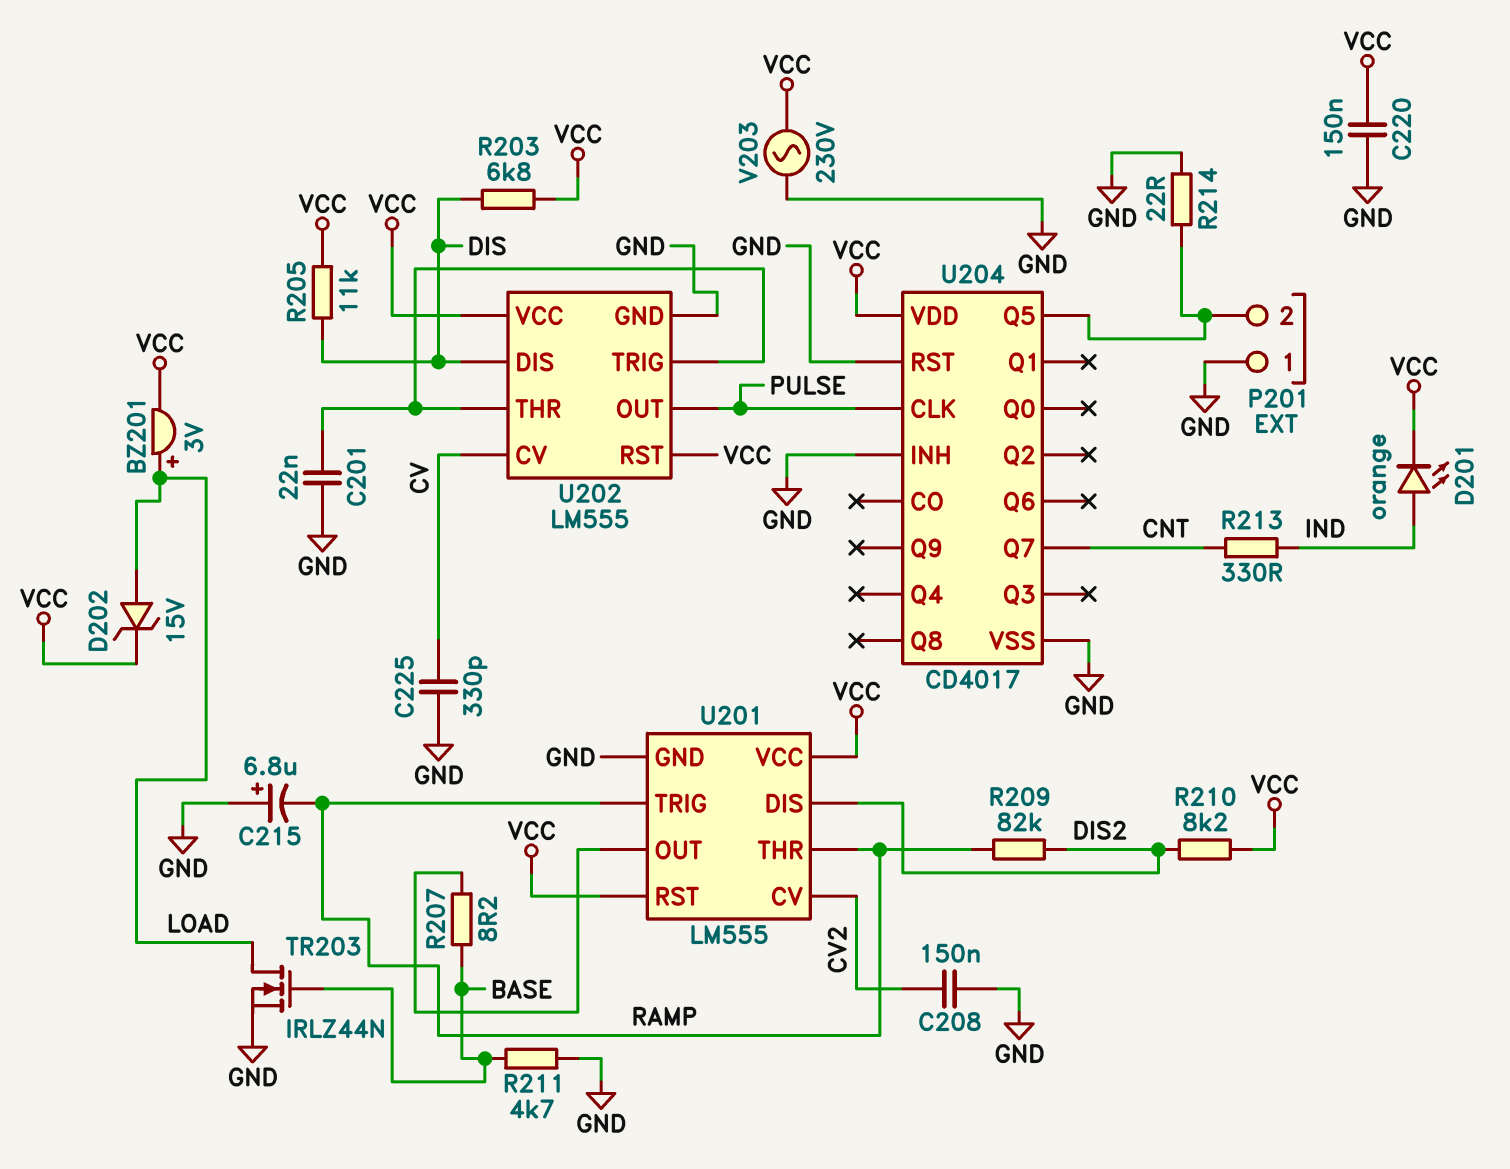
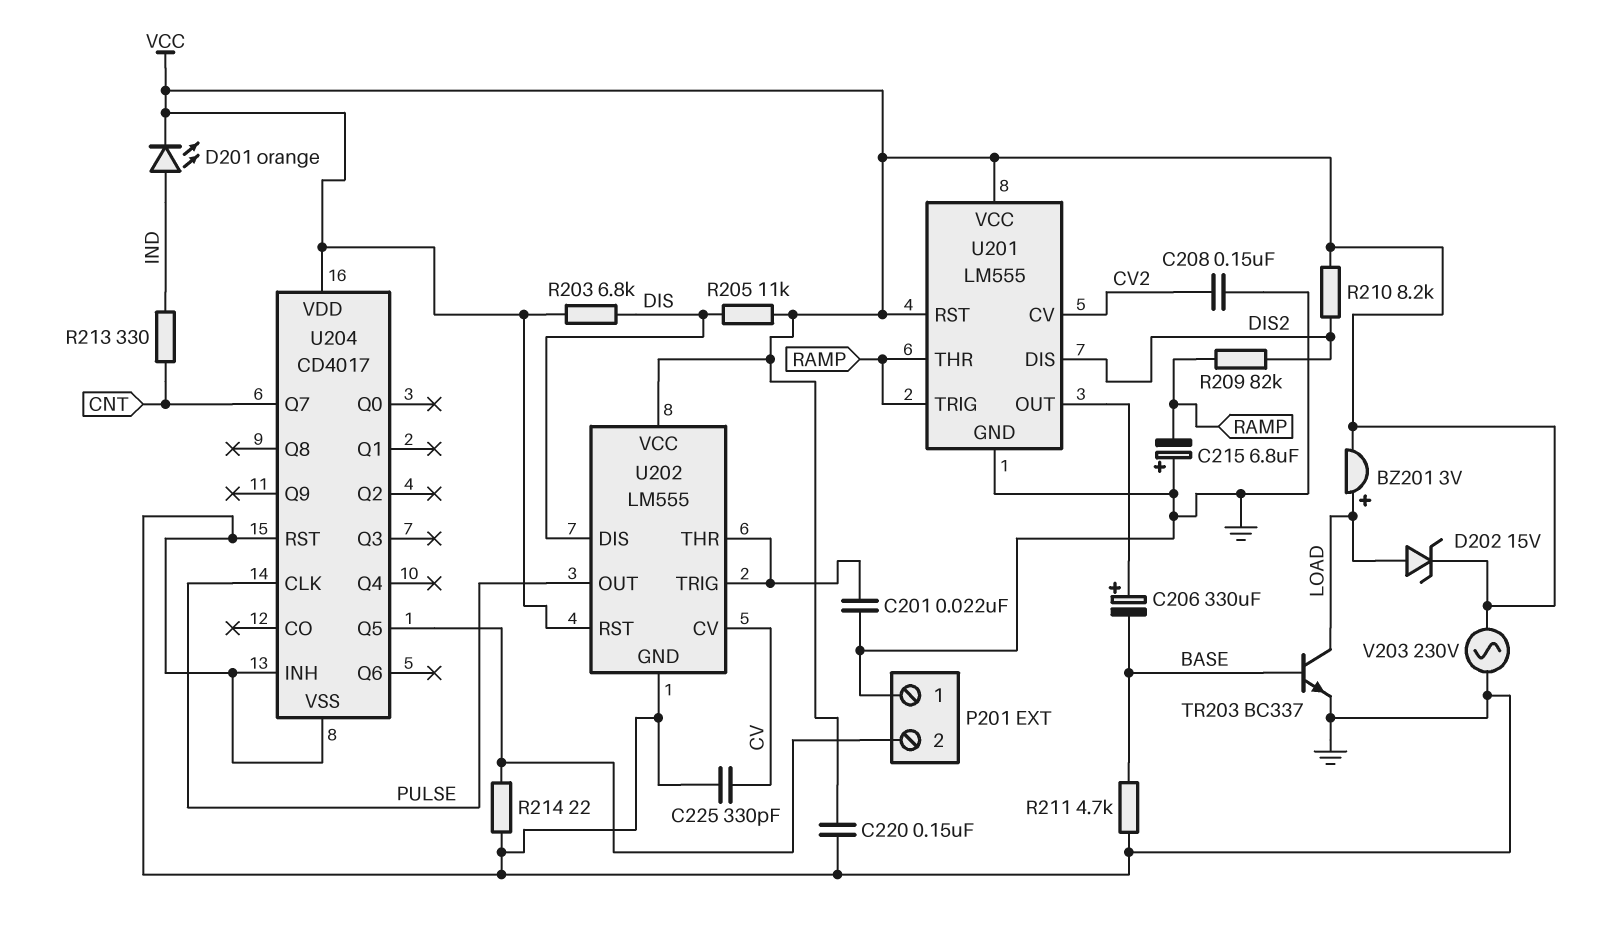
C206: none -> 330uF (plus U201/OUT, minus BASE)
R207: 8.2 (BASE, U201/OUT) -> none
TR203: NMOS IRLZ44N (G BASE, D LOAD, S GND) -> NPN BC337 (B BASE, C LOAD, E GND)

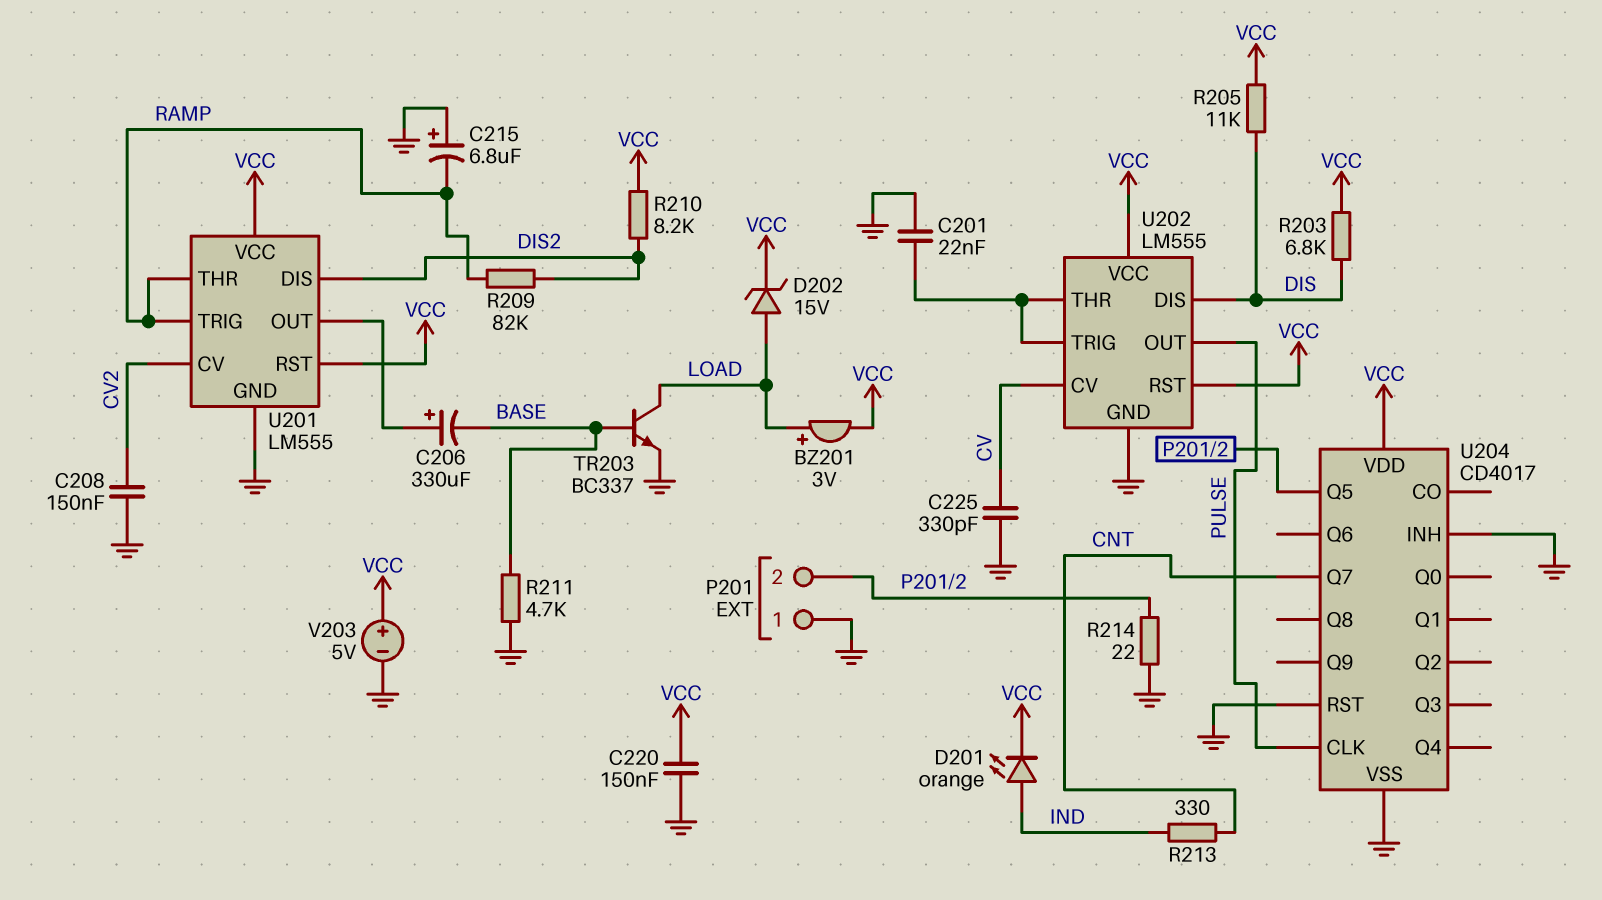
V203: AC 230V (GND, VCC) -> 5V (plus VCC, minus GND)

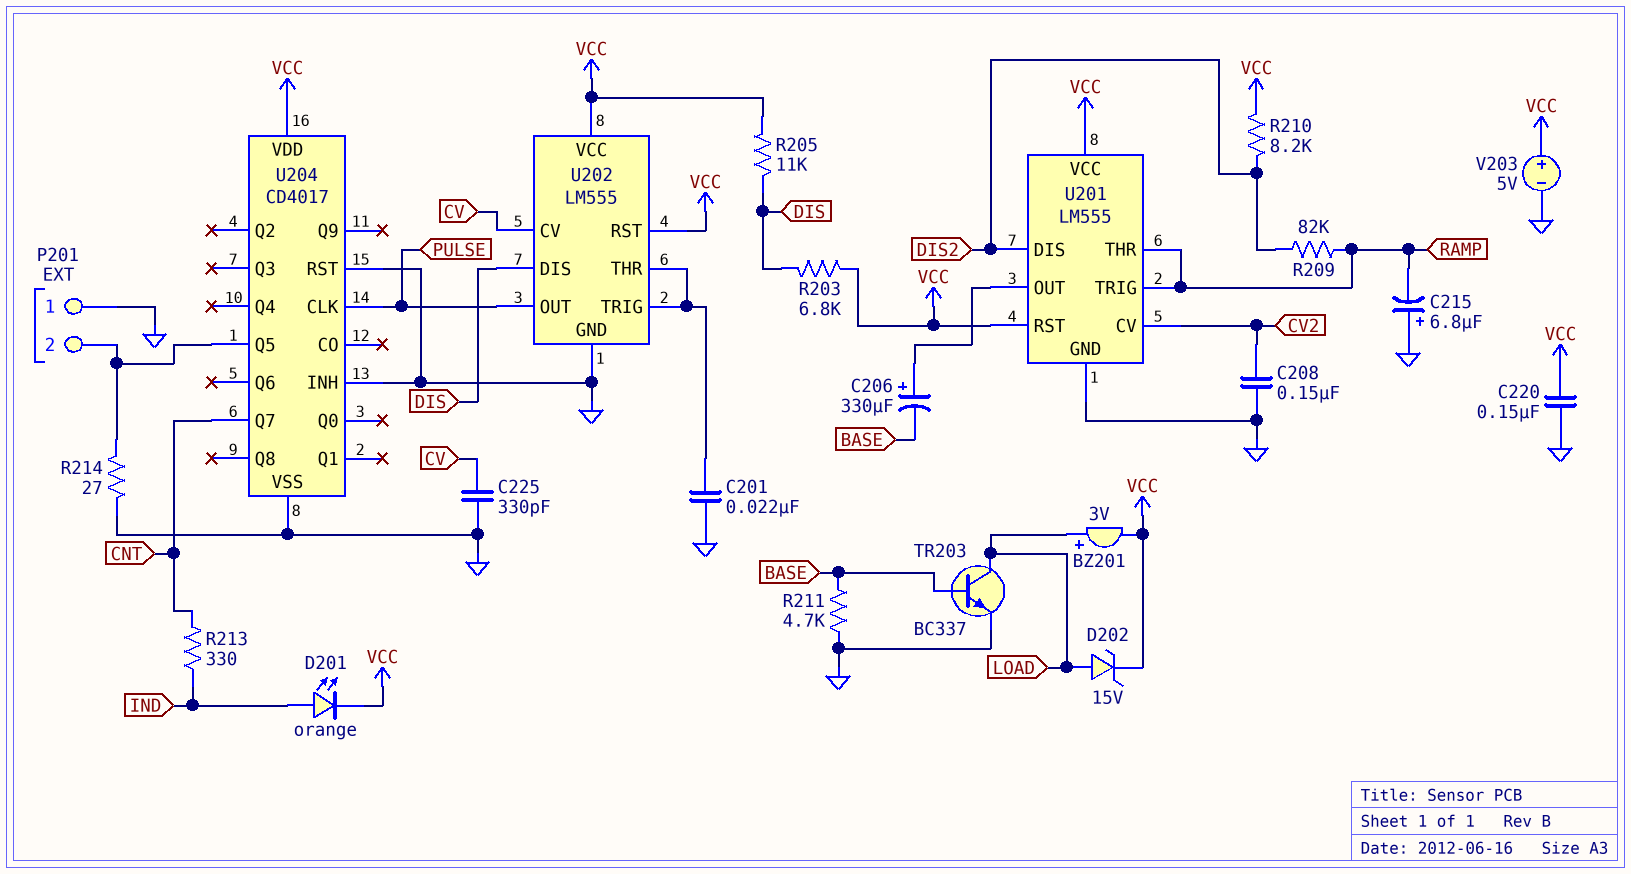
R214: 22 (GND, P201/2) -> 27 (GND, P201/2)

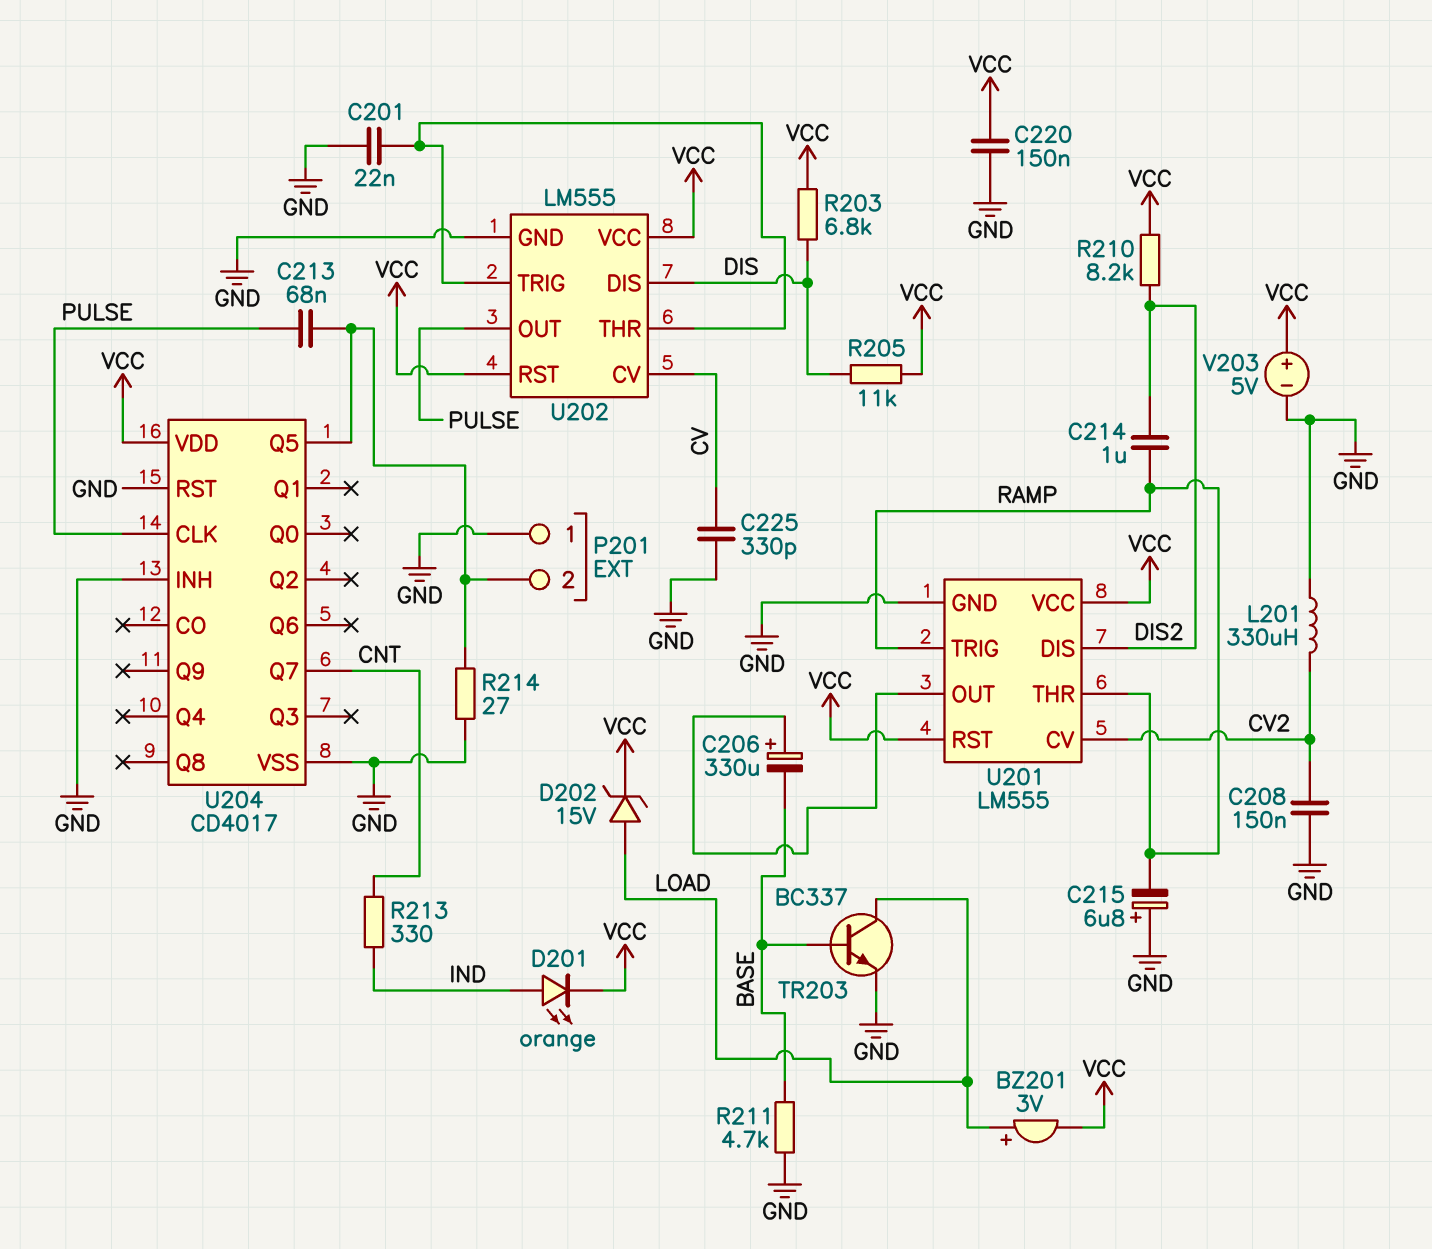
C213: none -> 68nF (P201/2, PULSE)
C214: none -> 1uF (DIS2, RAMP)
L201: none -> 330uH (CV2, GND)
R209: 82k (DIS2, RAMP) -> none

